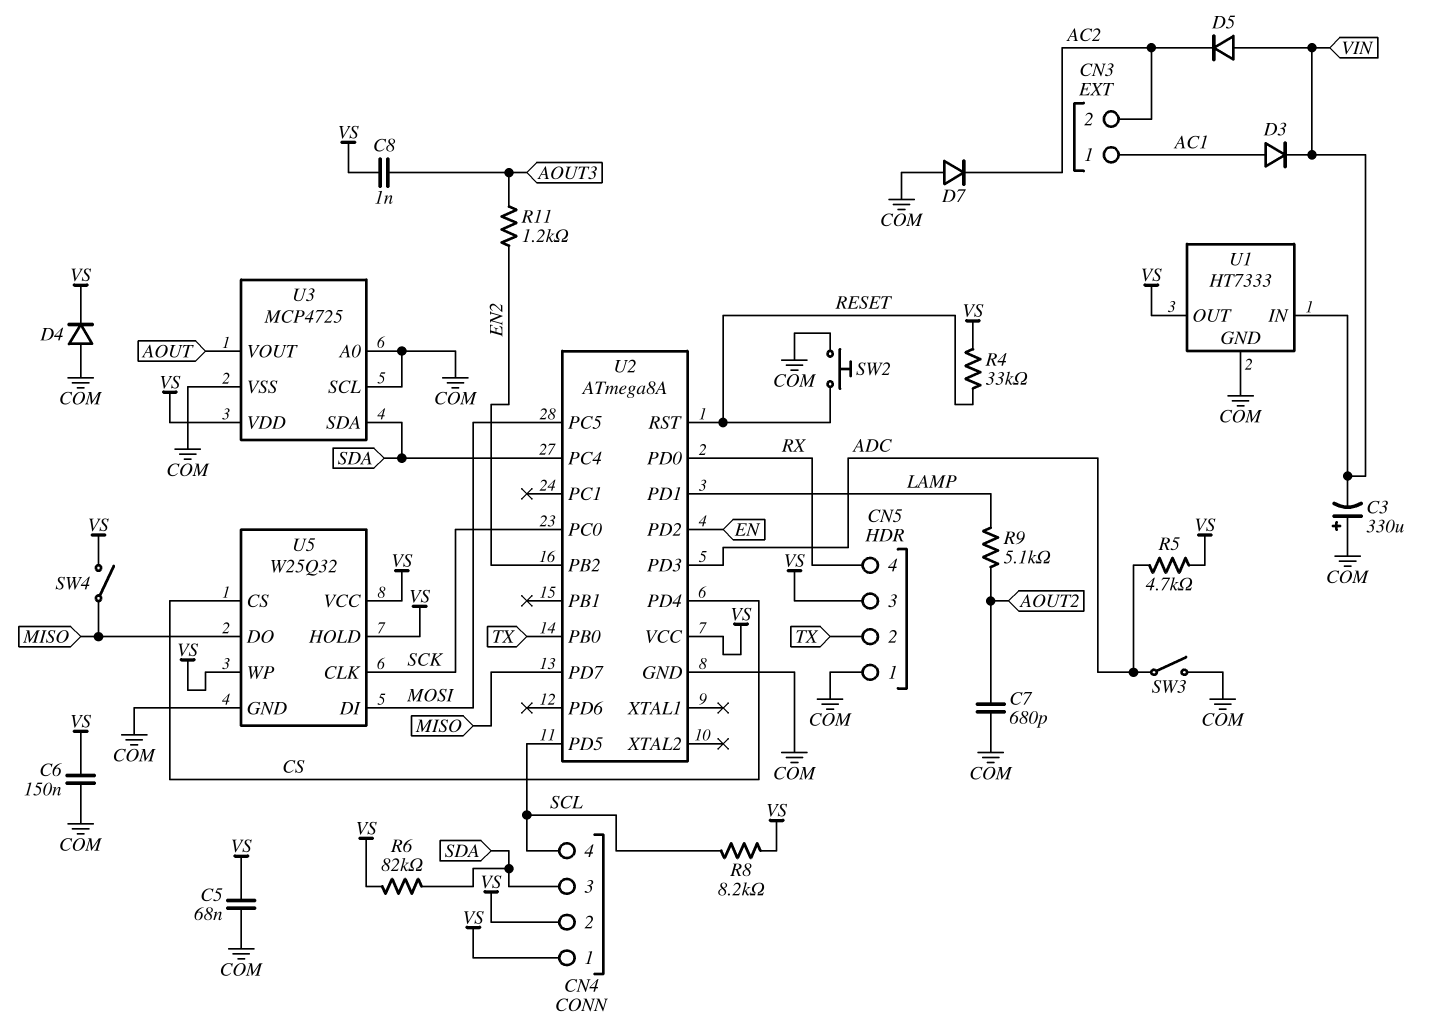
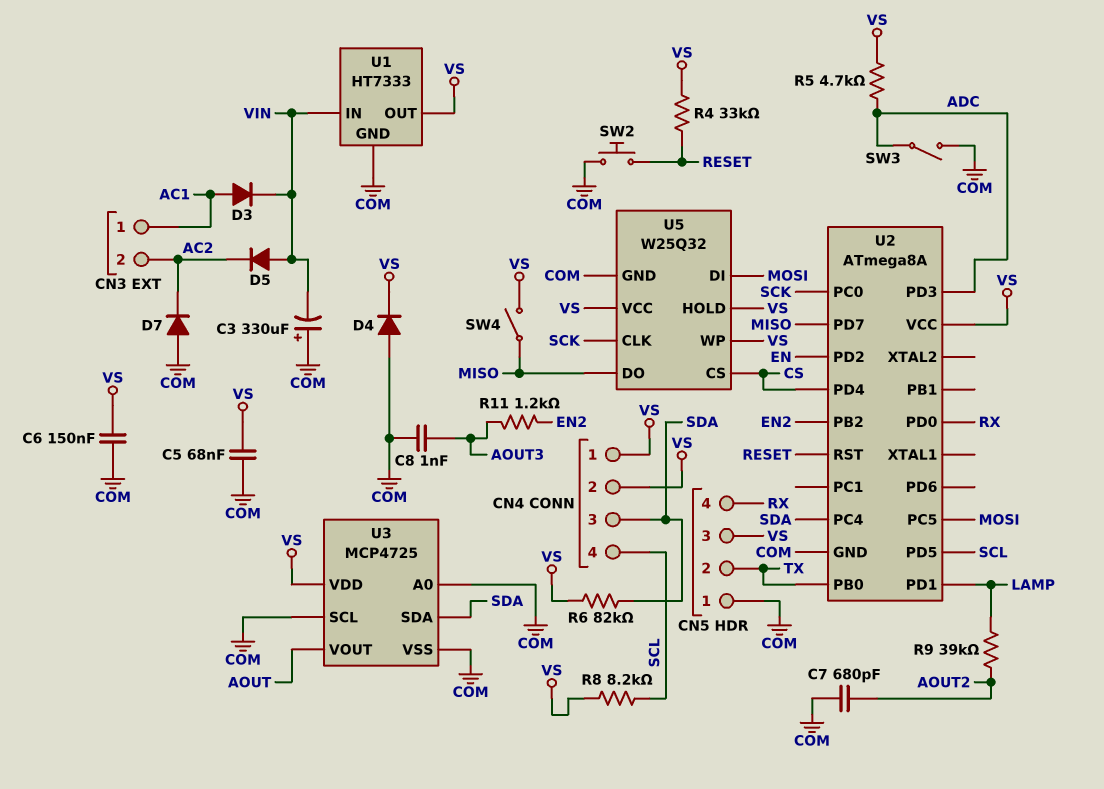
C8: 1nF (AOUT3, VS) -> 1nF (AOUT3, COM)
R9: 5.1k (AOUT2, LAMP) -> 39k (AOUT2, LAMP)

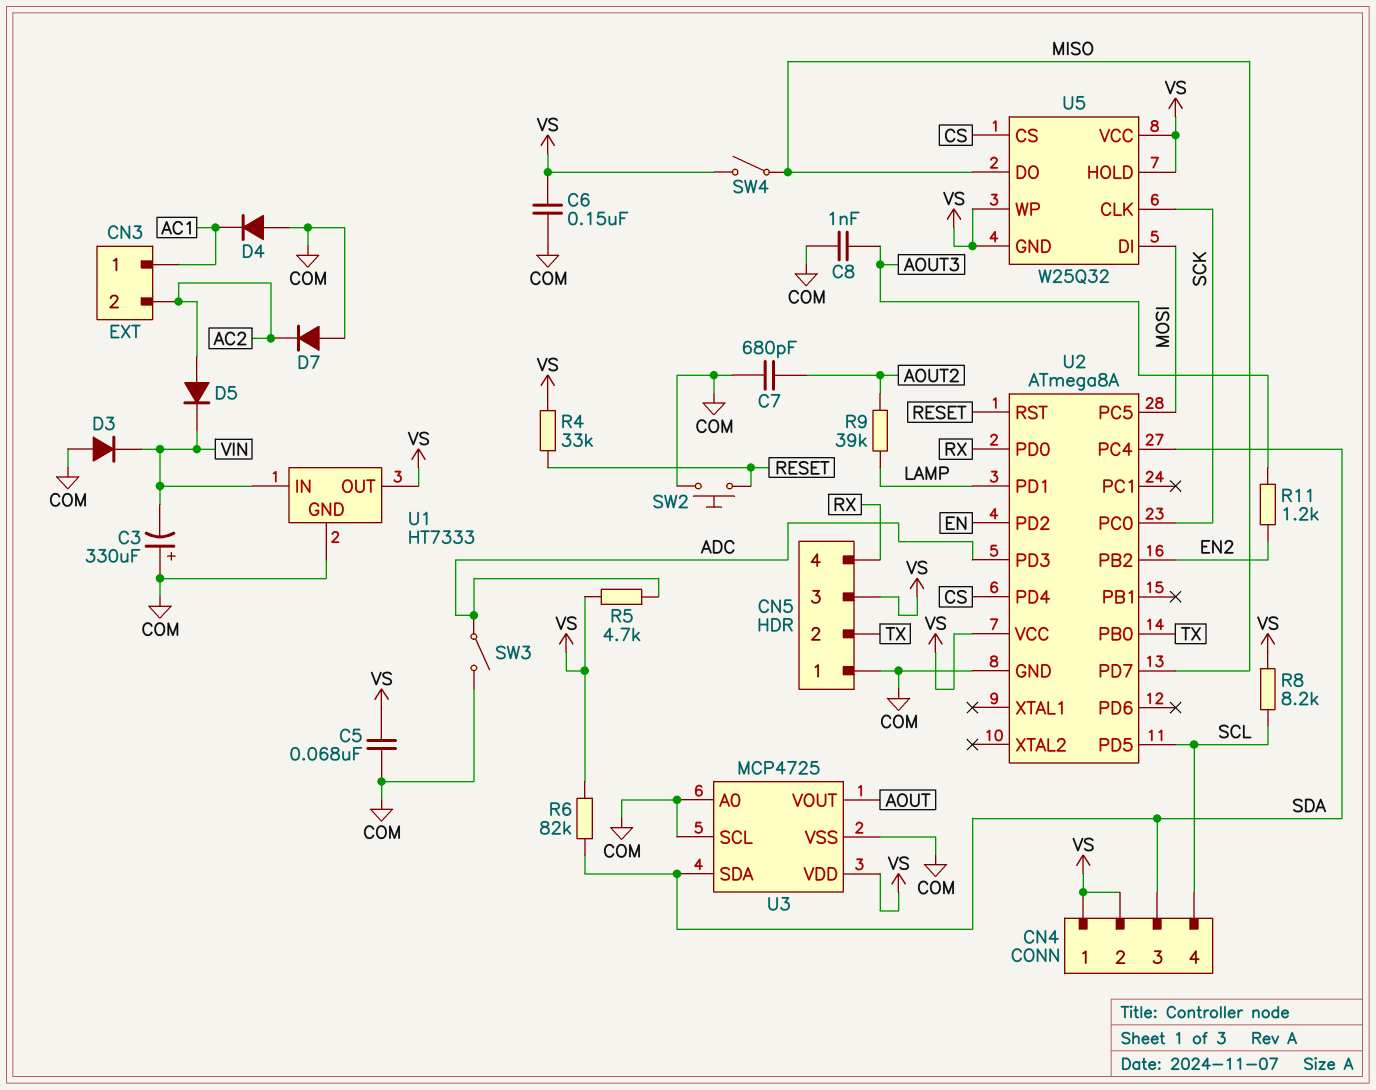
D3: diode (A AC1, K VIN) -> diode (A COM, K VIN)
D4: diode (A COM, K VS) -> diode (A COM, K AC1)
D5: diode (A VIN, K AC2) -> diode (A AC2, K VIN)
U5 pin GND: COM -> VS

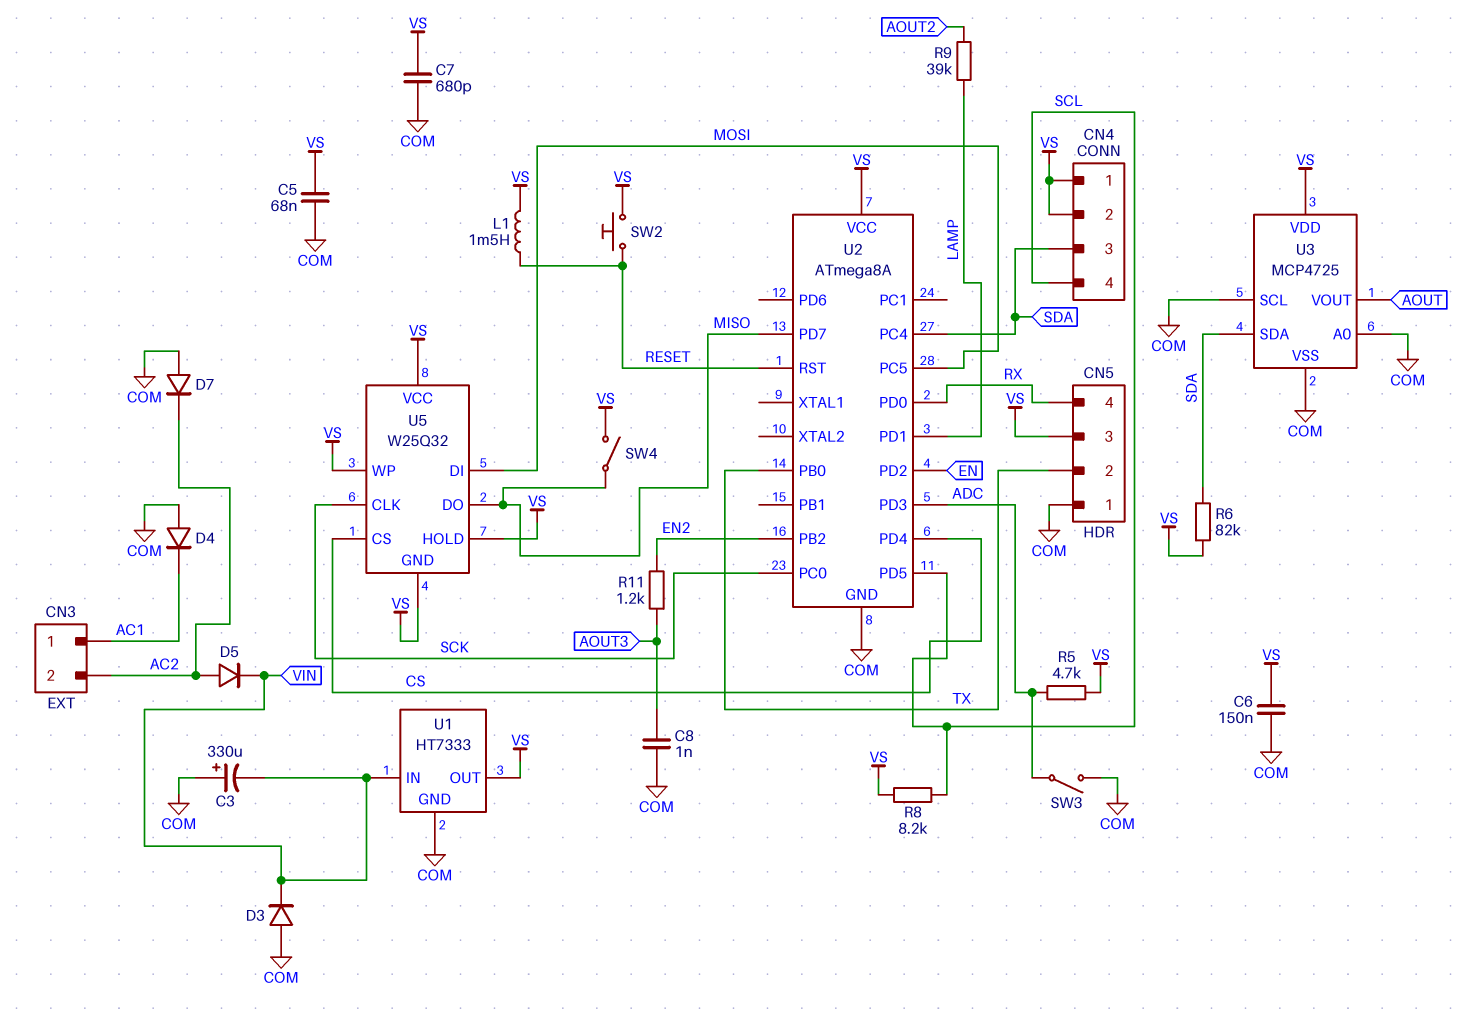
C7: 680pF (AOUT2, COM) -> 680pF (COM, VS)
L1: none -> 1.5mH (RESET, VS)
R4: 33k (RESET, VS) -> none
SW2: button (COM, RESET) -> button (RESET, VS)

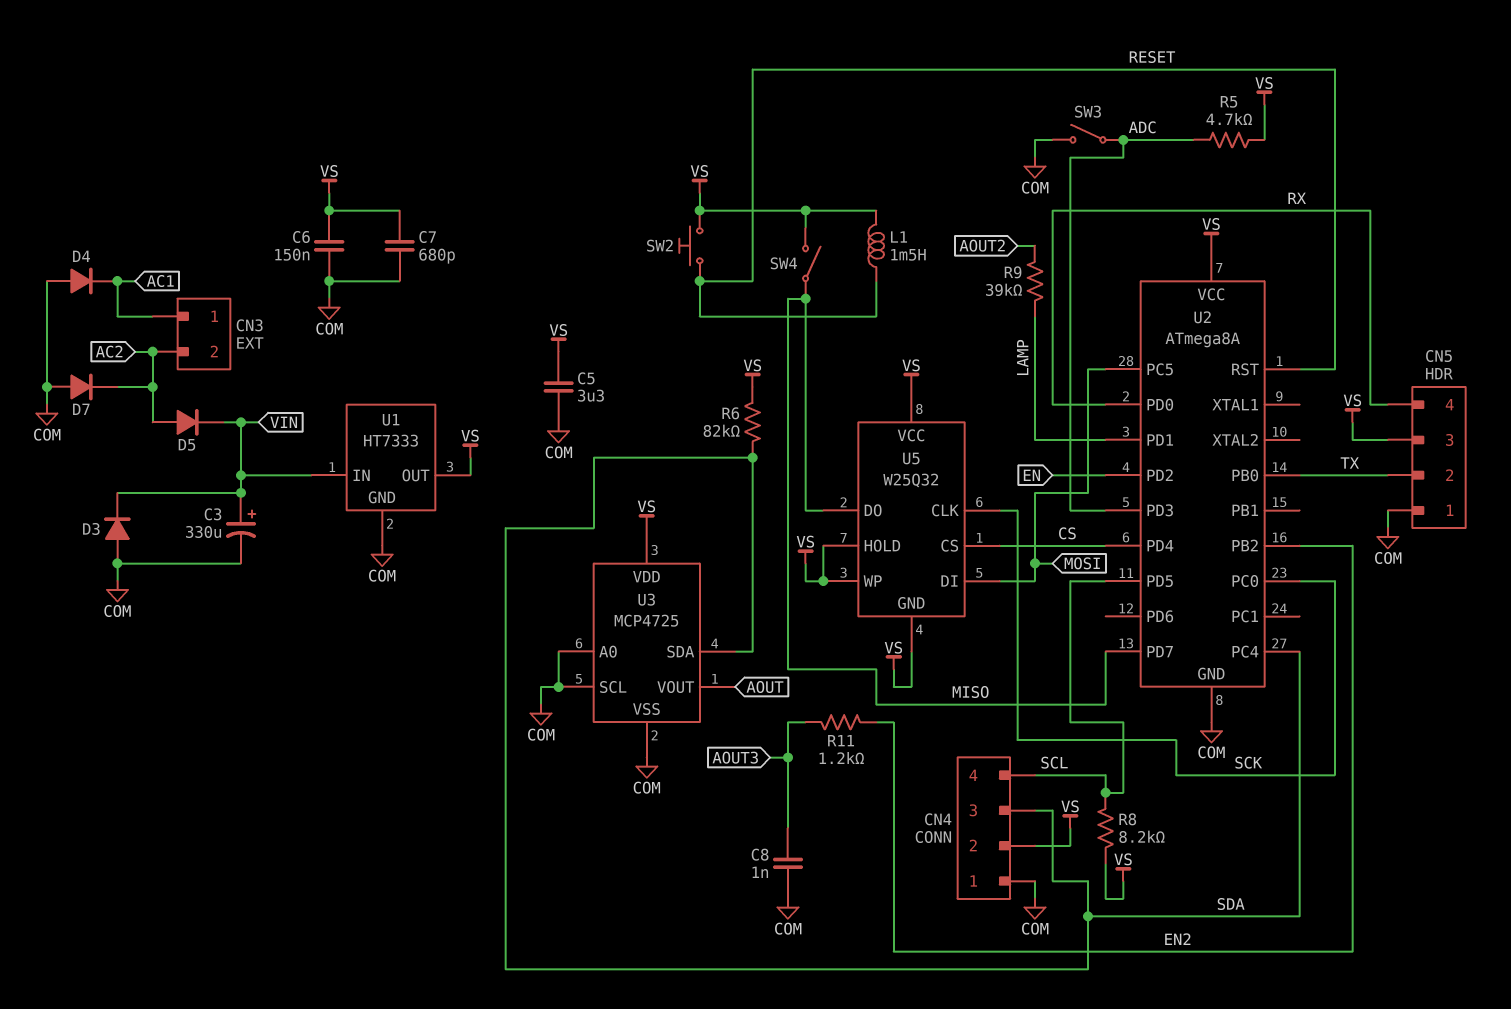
C3: 330uF (plus COM, minus VIN) -> 330uF (plus VIN, minus COM)
C5: 68nF (COM, VS) -> 3.3uF (COM, VS)
CN4 pin 1: VS -> COM

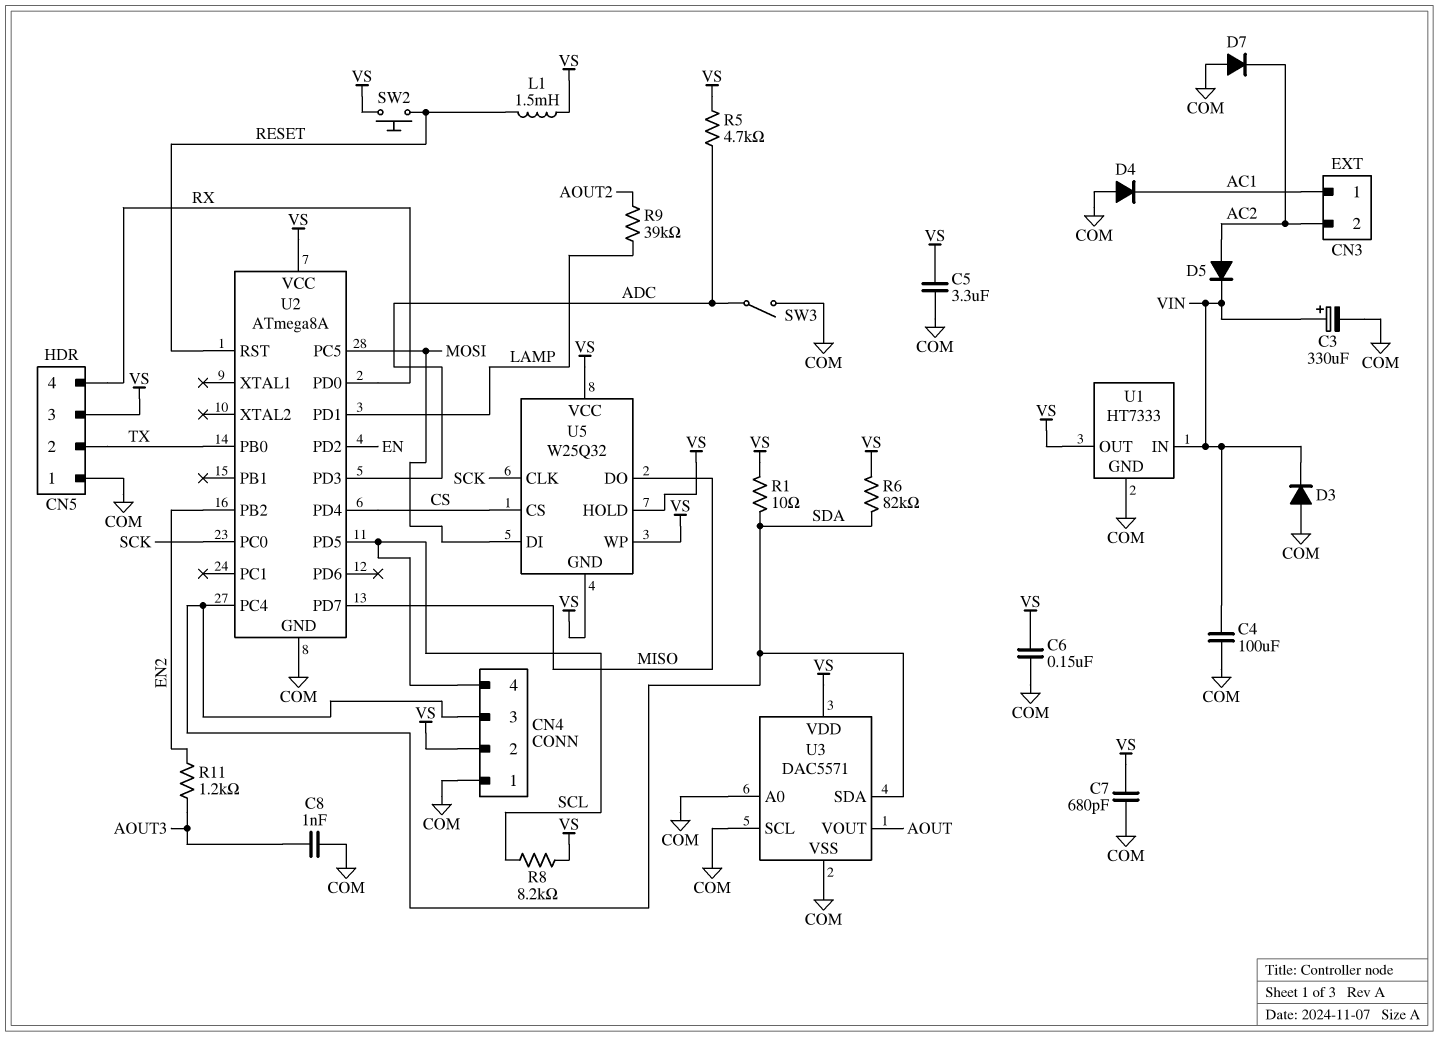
C4: none -> 100uF (COM, VIN)
R1: none -> 10 (SDA, VS)
SW4: switch (MISO, VS) -> none
U3: MCP4725 -> DAC5571

